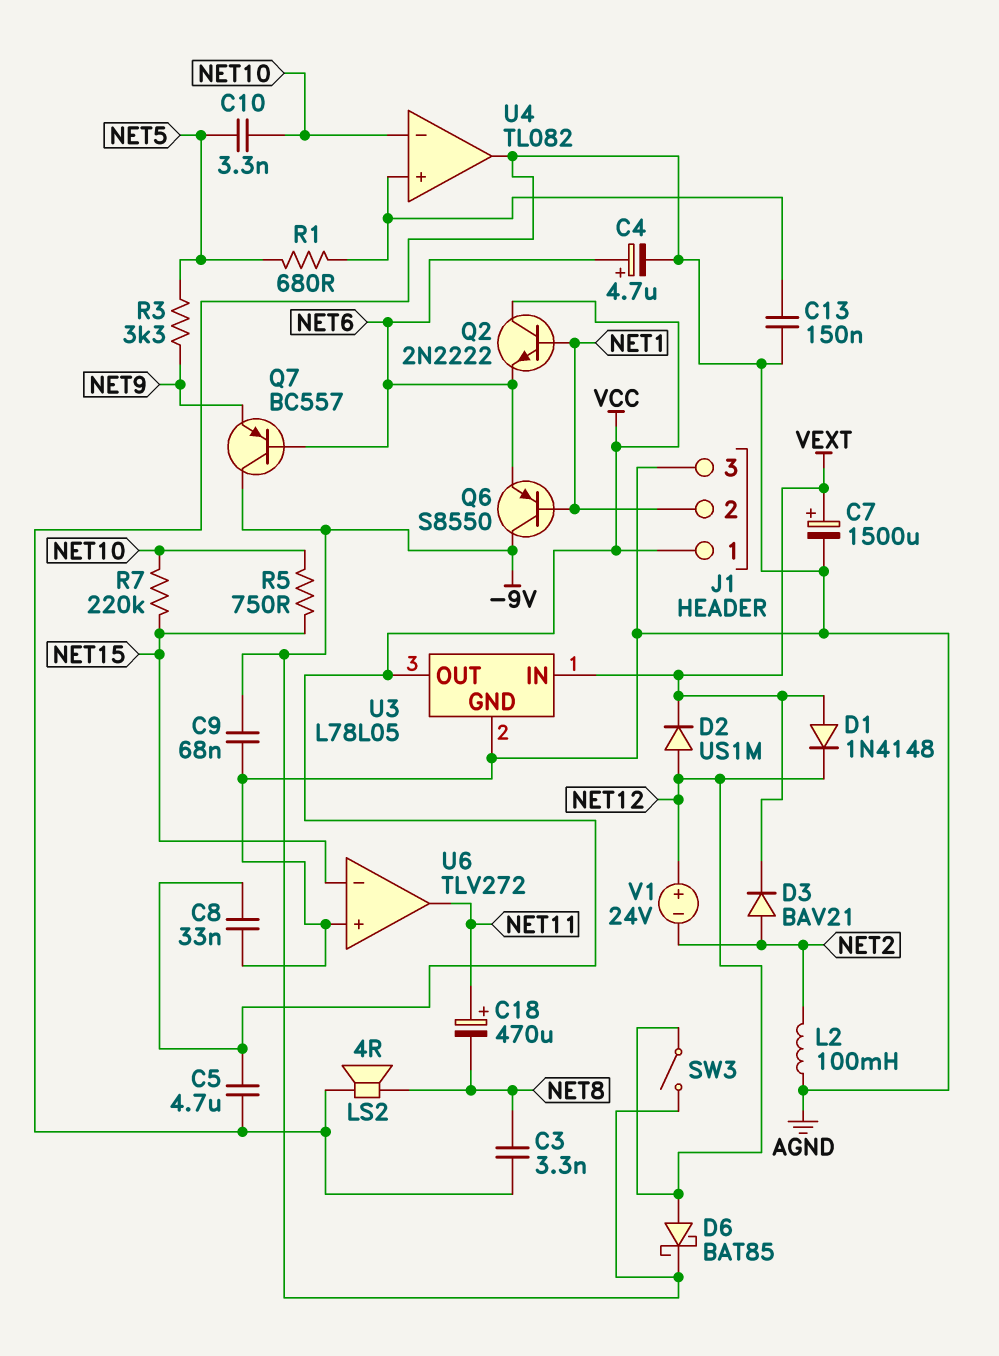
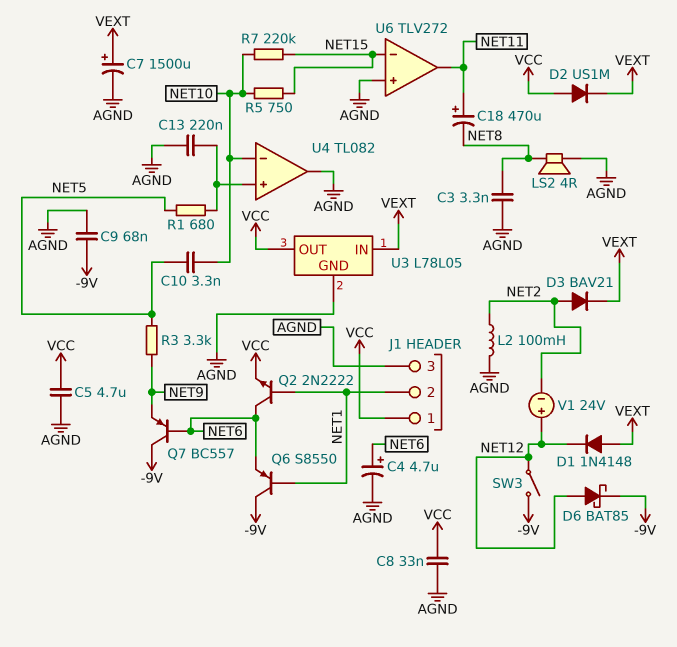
C13: 150nF (AGND, U4/in+) -> 220nF (AGND, U4/in+)
D2: diode US1M (A NET12, K VEXT) -> diode US1M (A VCC, K VEXT)
Q2: NPN 2N2222 (B NET1, C VCC, E NET6) -> NPN 2N2222 (B NET1, C NET6, E VCC)

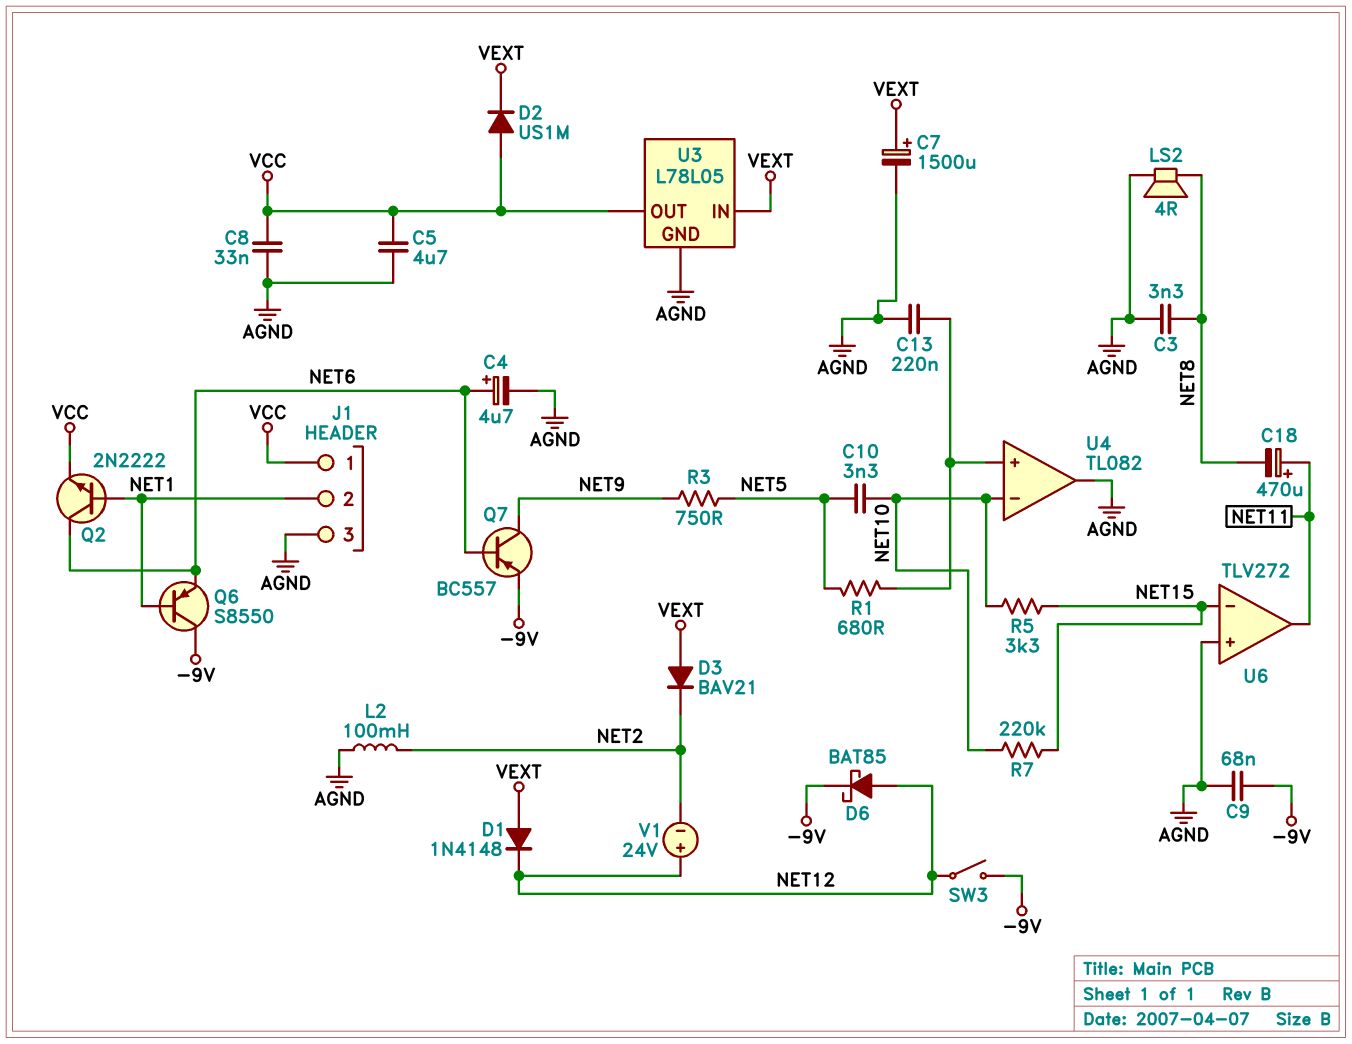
D3: diode BAV21 (A NET2, K VEXT) -> diode BAV21 (A VEXT, K NET2)
Q7: PNP BC557 (B NET6, C -9V, E NET9) -> PNP BC557 (B NET6, C NET9, E -9V)
R3: 3.3k (NET5, NET9) -> 750 (NET5, NET9)
R5: 750 (NET10, NET15) -> 3.3k (NET10, NET15)

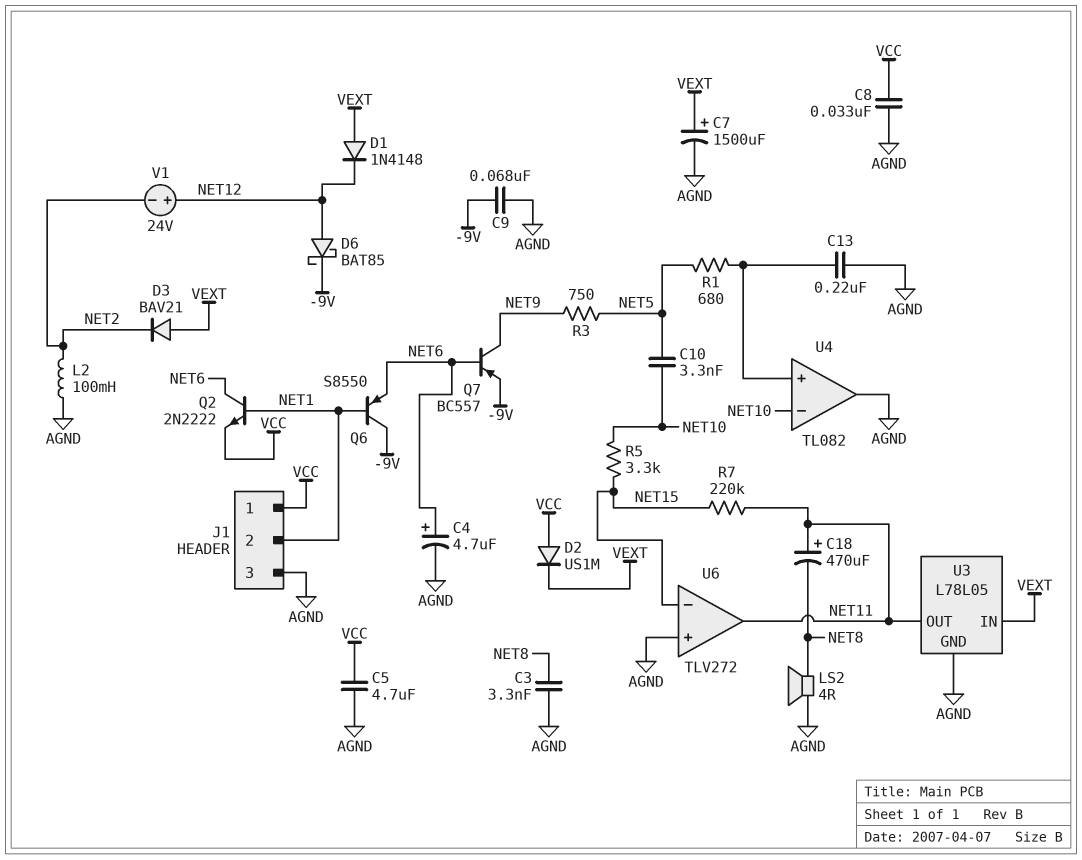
R7: 220k (NET10, NET15) -> 220k (NET11, NET15)
SW3: switch (-9V, NET12) -> none
U3 pin OUT: VCC -> NET11

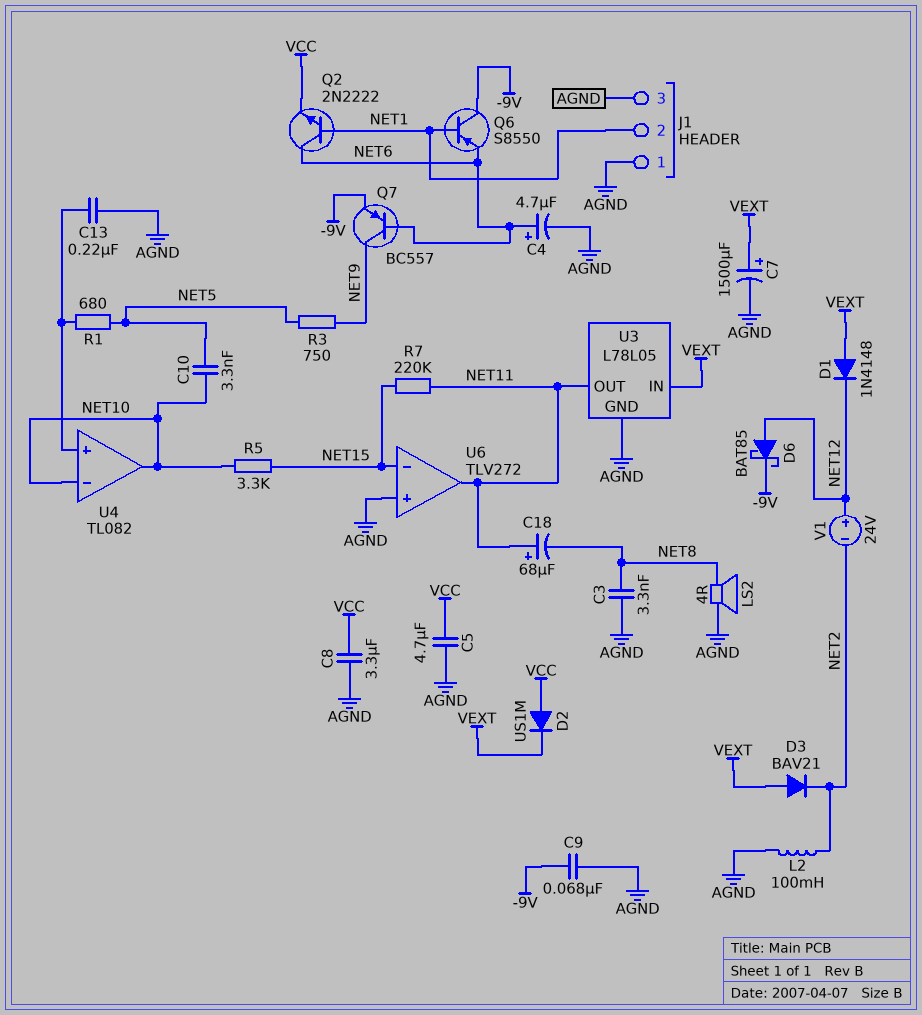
C8: 33nF (AGND, VCC) -> 3.3uF (AGND, VCC)
C18: 470uF (plus NET11, minus NET8) -> 68uF (plus NET11, minus NET8)
J1 pin 1: VCC -> AGND
U4 pin out: AGND -> NET10

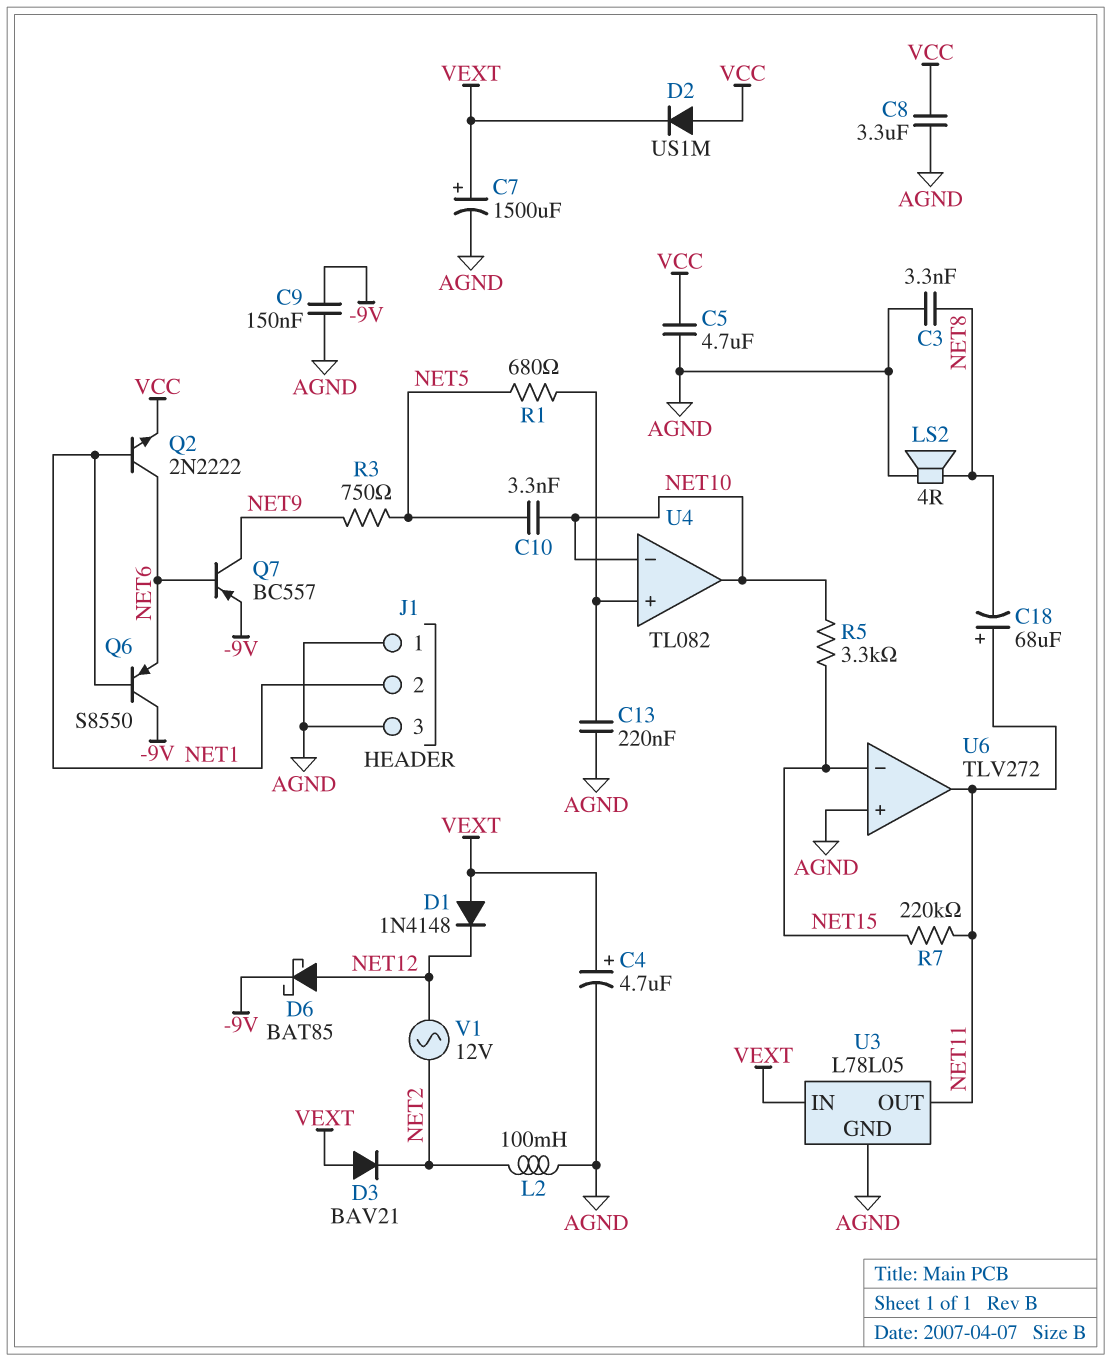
C4: 4.7uF (plus NET6, minus AGND) -> 4.7uF (plus VEXT, minus AGND)
C9: 68nF (-9V, AGND) -> 150nF (-9V, AGND)
V1: 24V (plus NET12, minus NET2) -> AC 12V (NET2, NET12)

